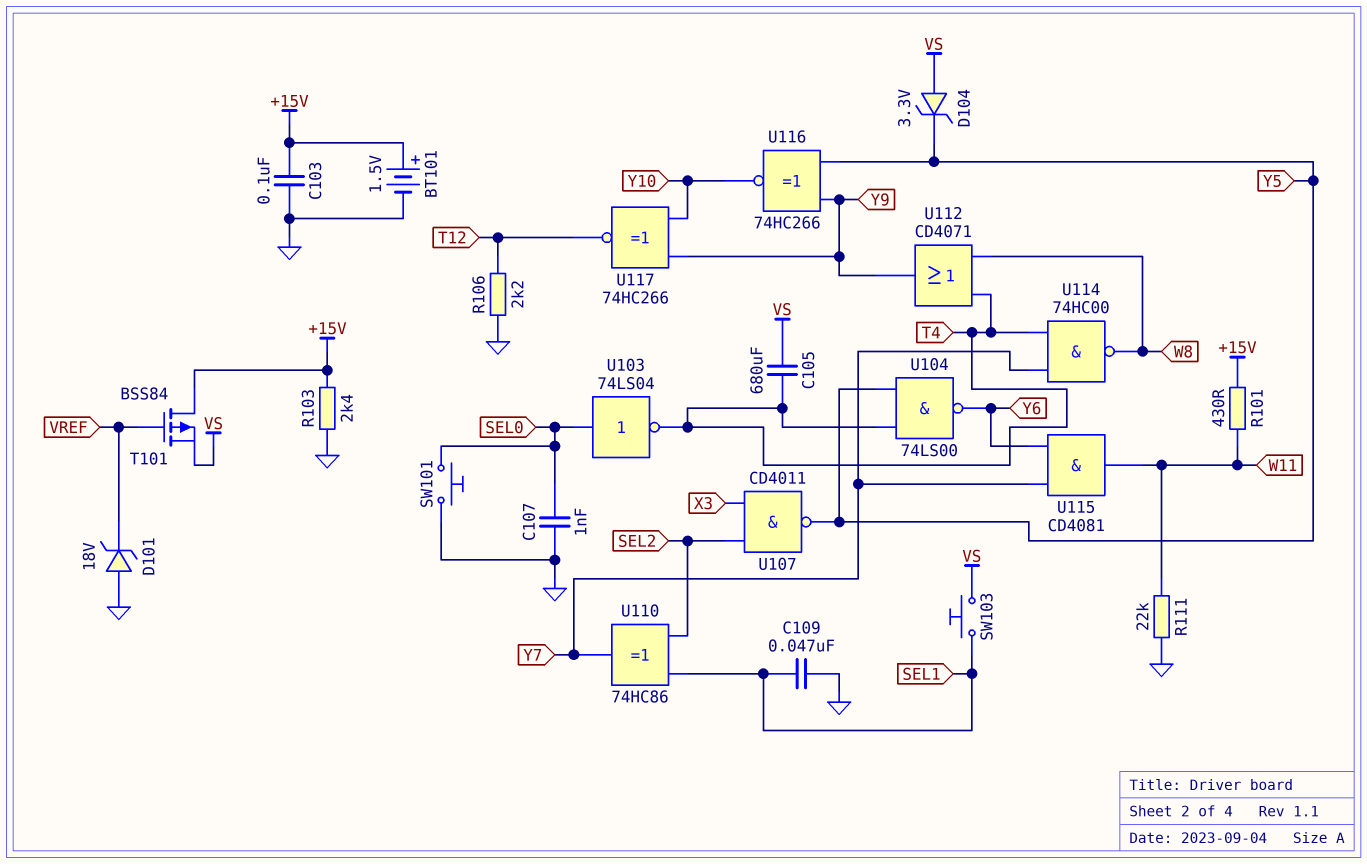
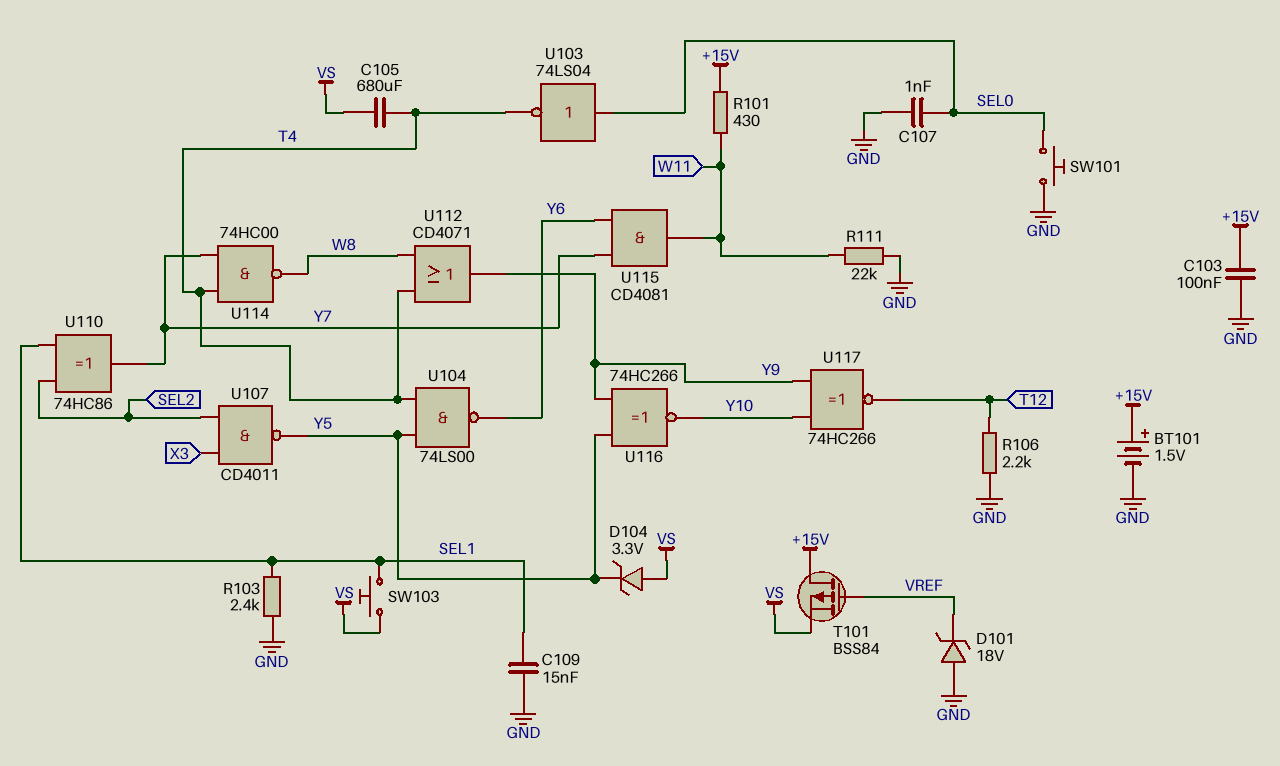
C109: 47nF (GND, SEL1) -> 15nF (GND, SEL1)
R103: 2.4k (+15V, GND) -> 2.4k (GND, SEL1)

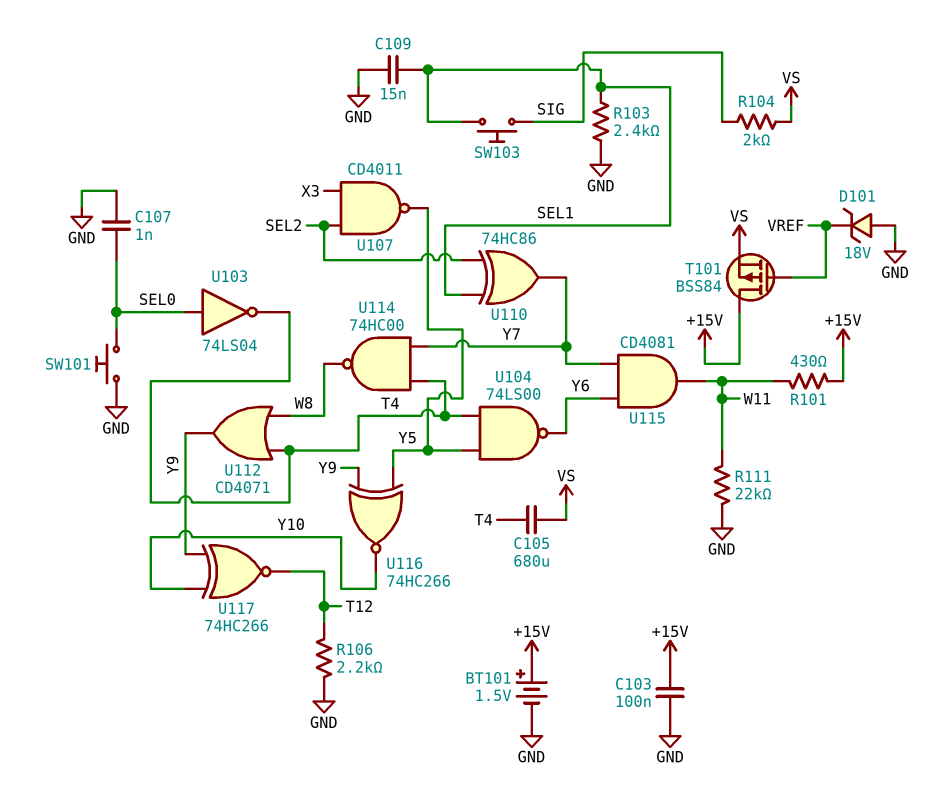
D104: zener 3.3V (A VS, K Y5) -> none
R104: none -> 2k (SIG, VS)
SW103: button (SEL1, VS) -> button (SEL1, SIG)

